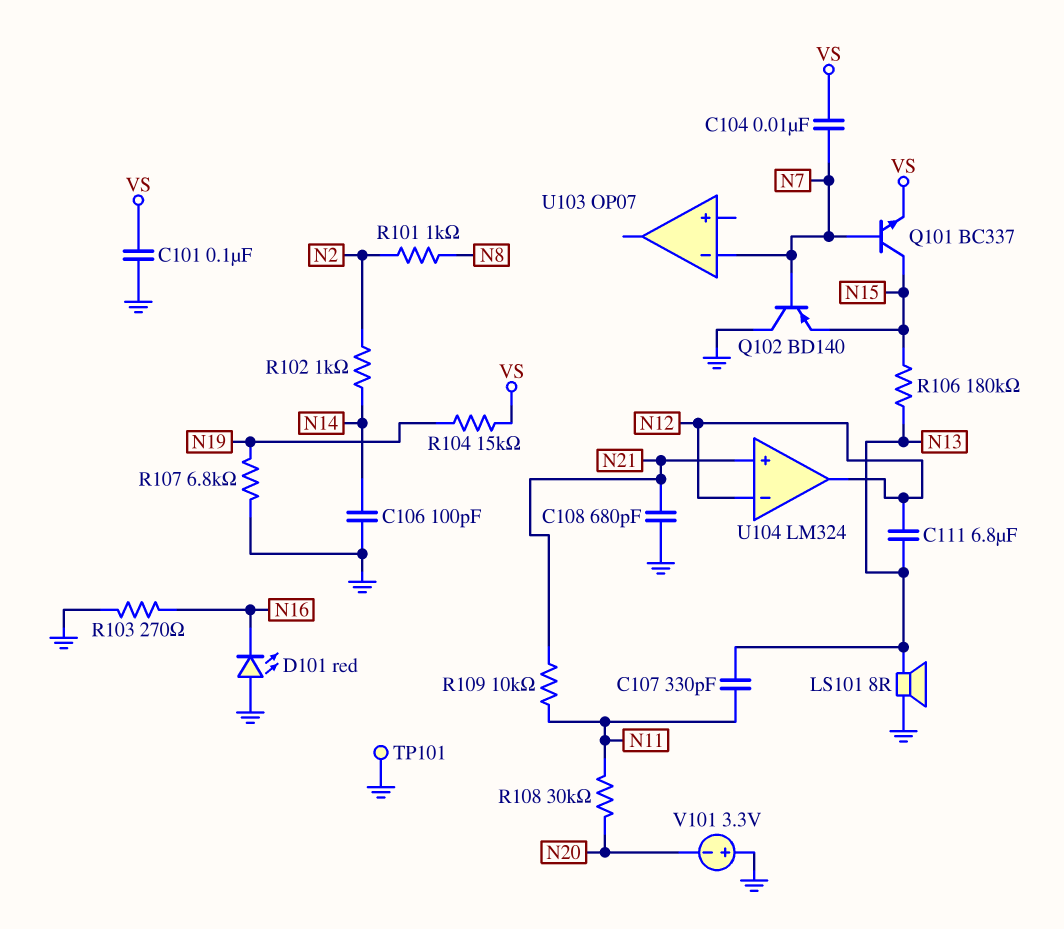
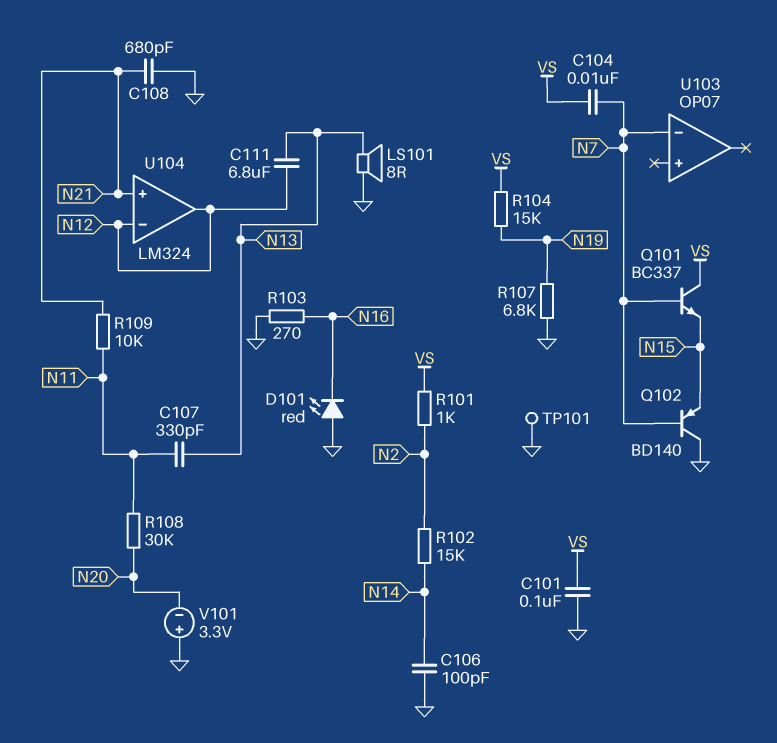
Q101: NPN BC337 (B N7, C N15, E VS) -> NPN BC337 (B N7, C VS, E N15)
R101: 1k (N2, N8) -> 1k (N2, VS)
R102: 1k (N2, N14) -> 15k (N2, N14)
R106: 180k (N13, N15) -> none

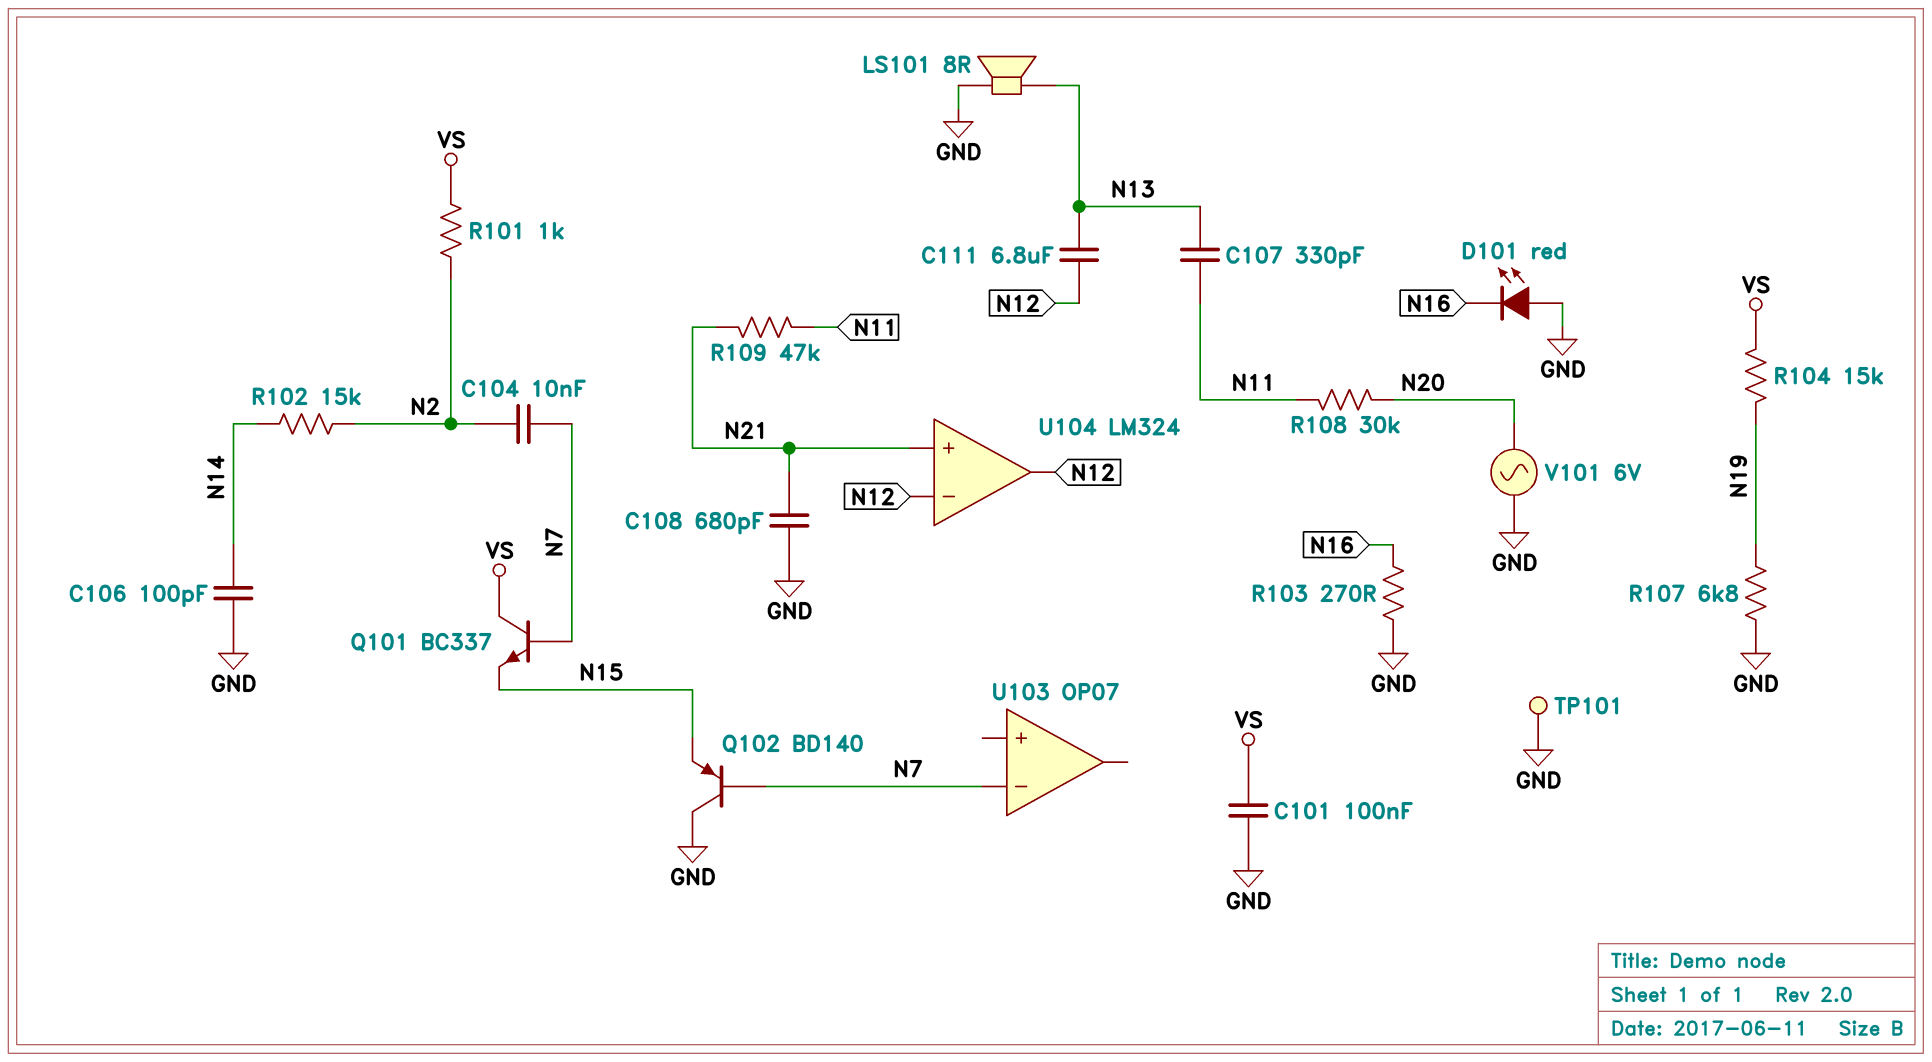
C104: 10nF (N7, VS) -> 10nF (N2, N7)
R109: 10k (N11, N21) -> 47k (N11, N21)
V101: 3.3V (plus GND, minus N20) -> AC 6V (GND, N20)

